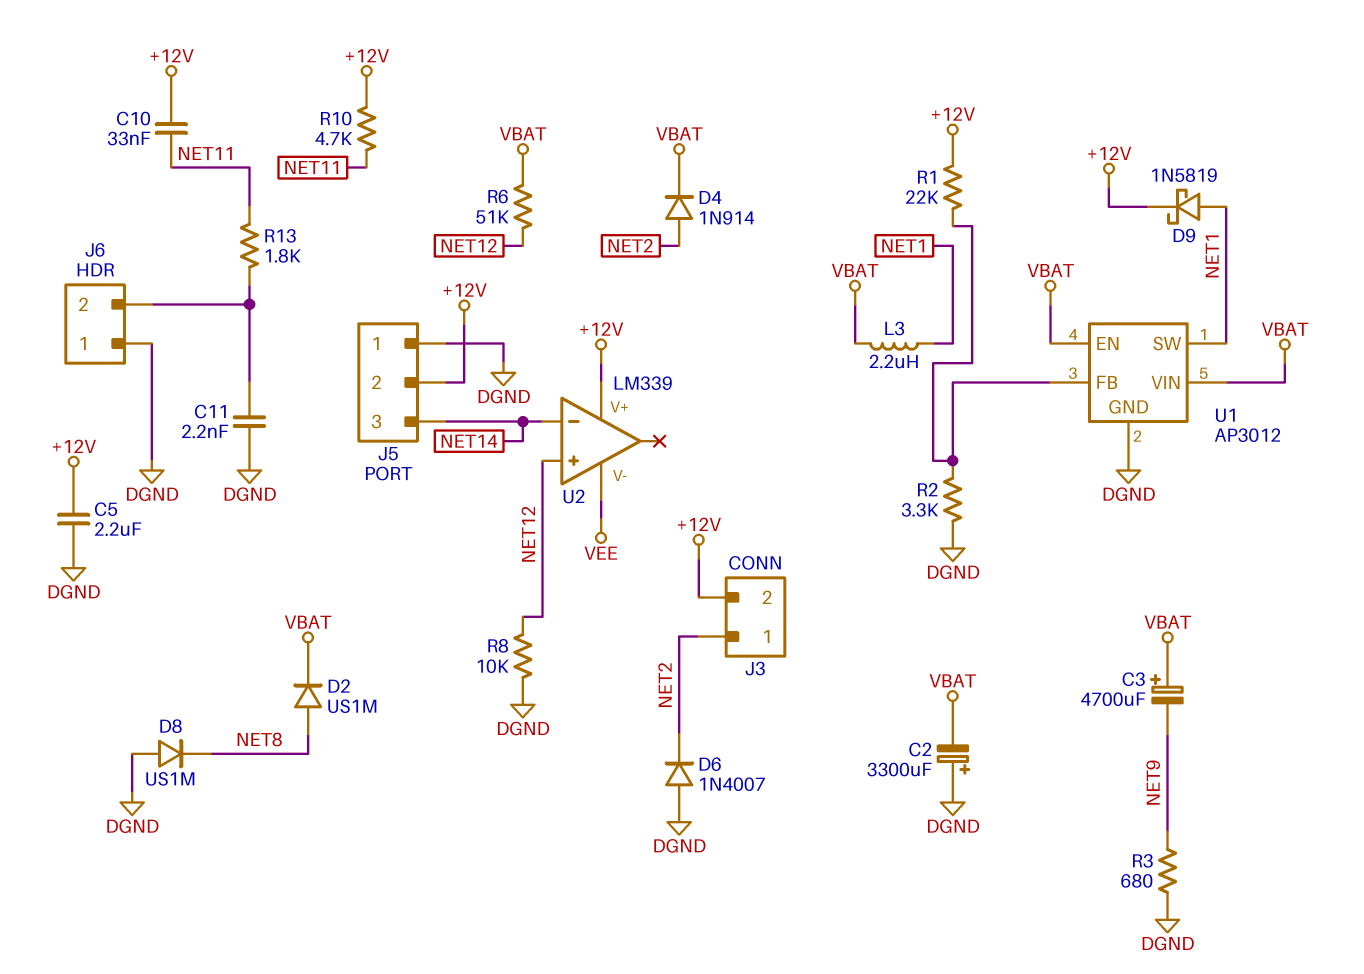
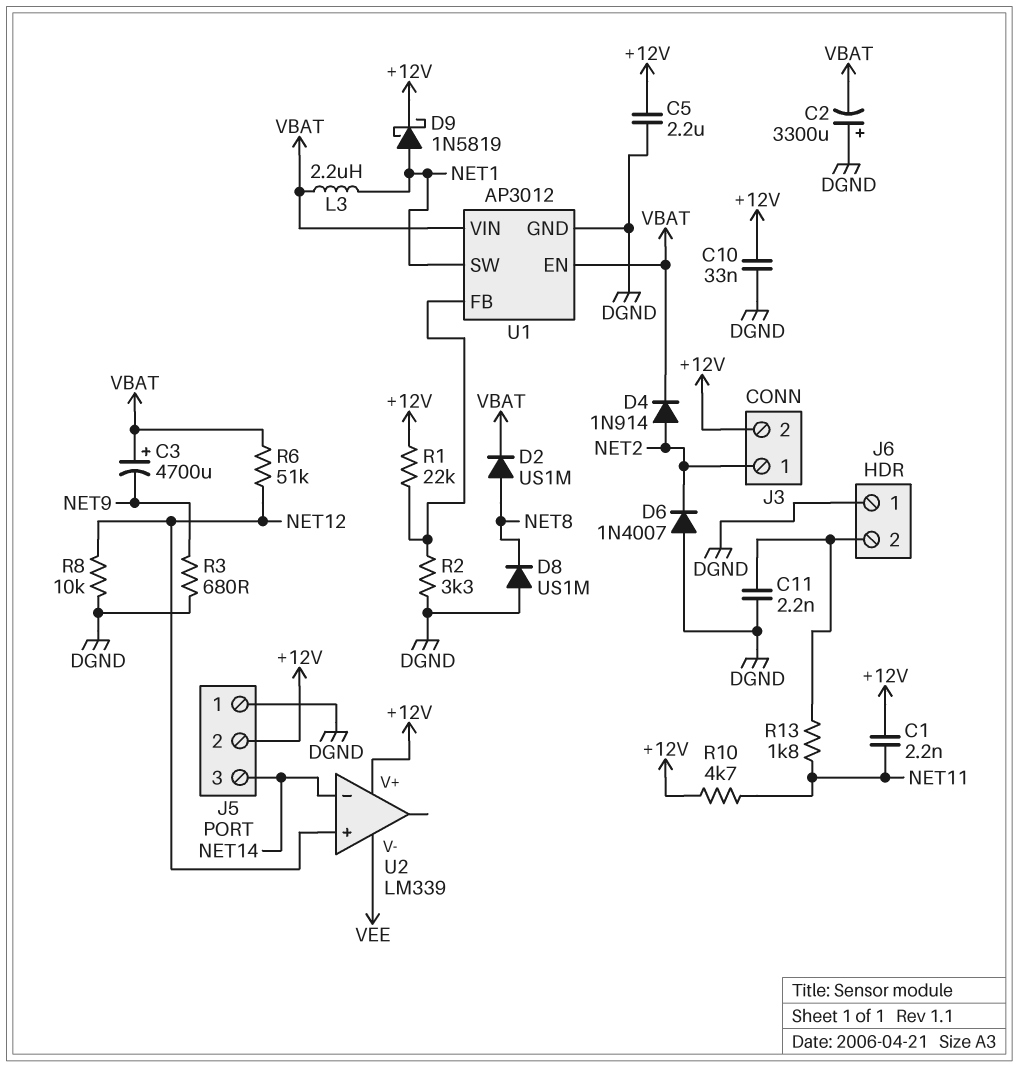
C1: none -> 2.2nF (+12V, NET11)
C10: 33nF (+12V, NET11) -> 33nF (+12V, DGND)

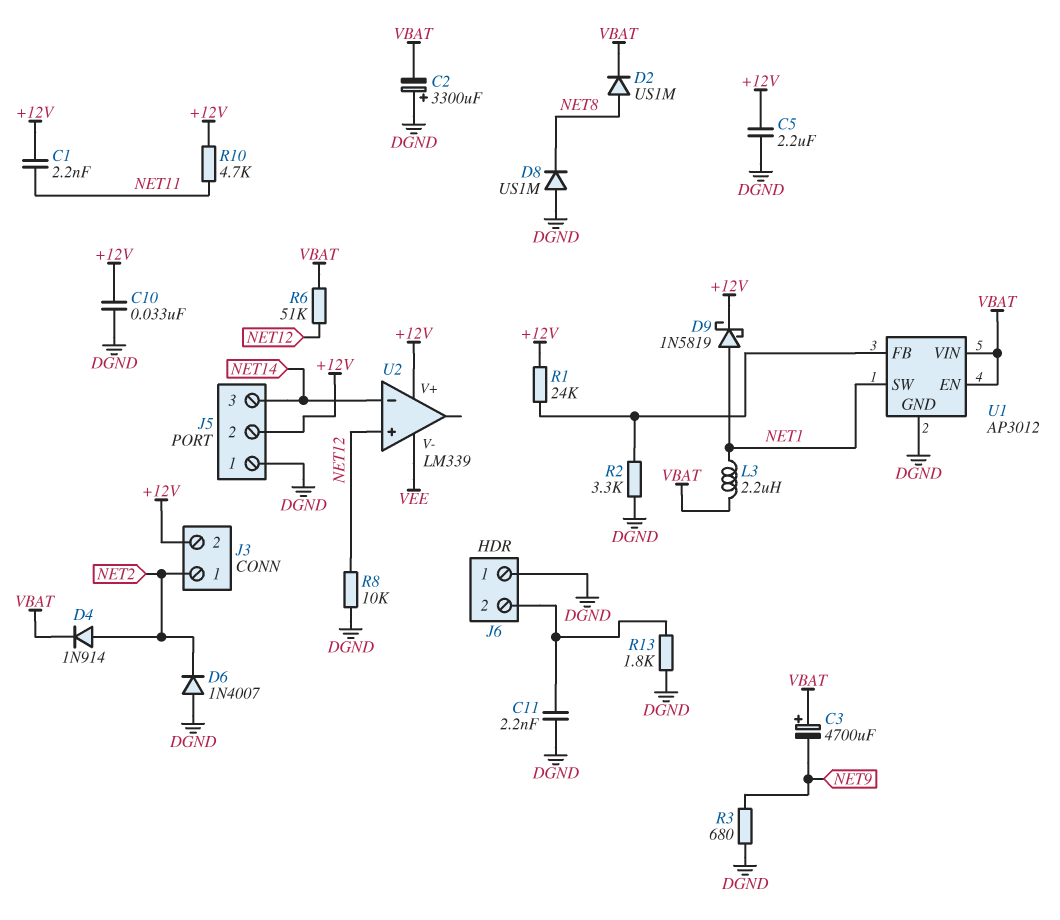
R1: 22k (+12V, U1/FB) -> 24k (+12V, U1/FB)
R13: 1.8k (J6/2, NET11) -> 1.8k (DGND, J6/2)

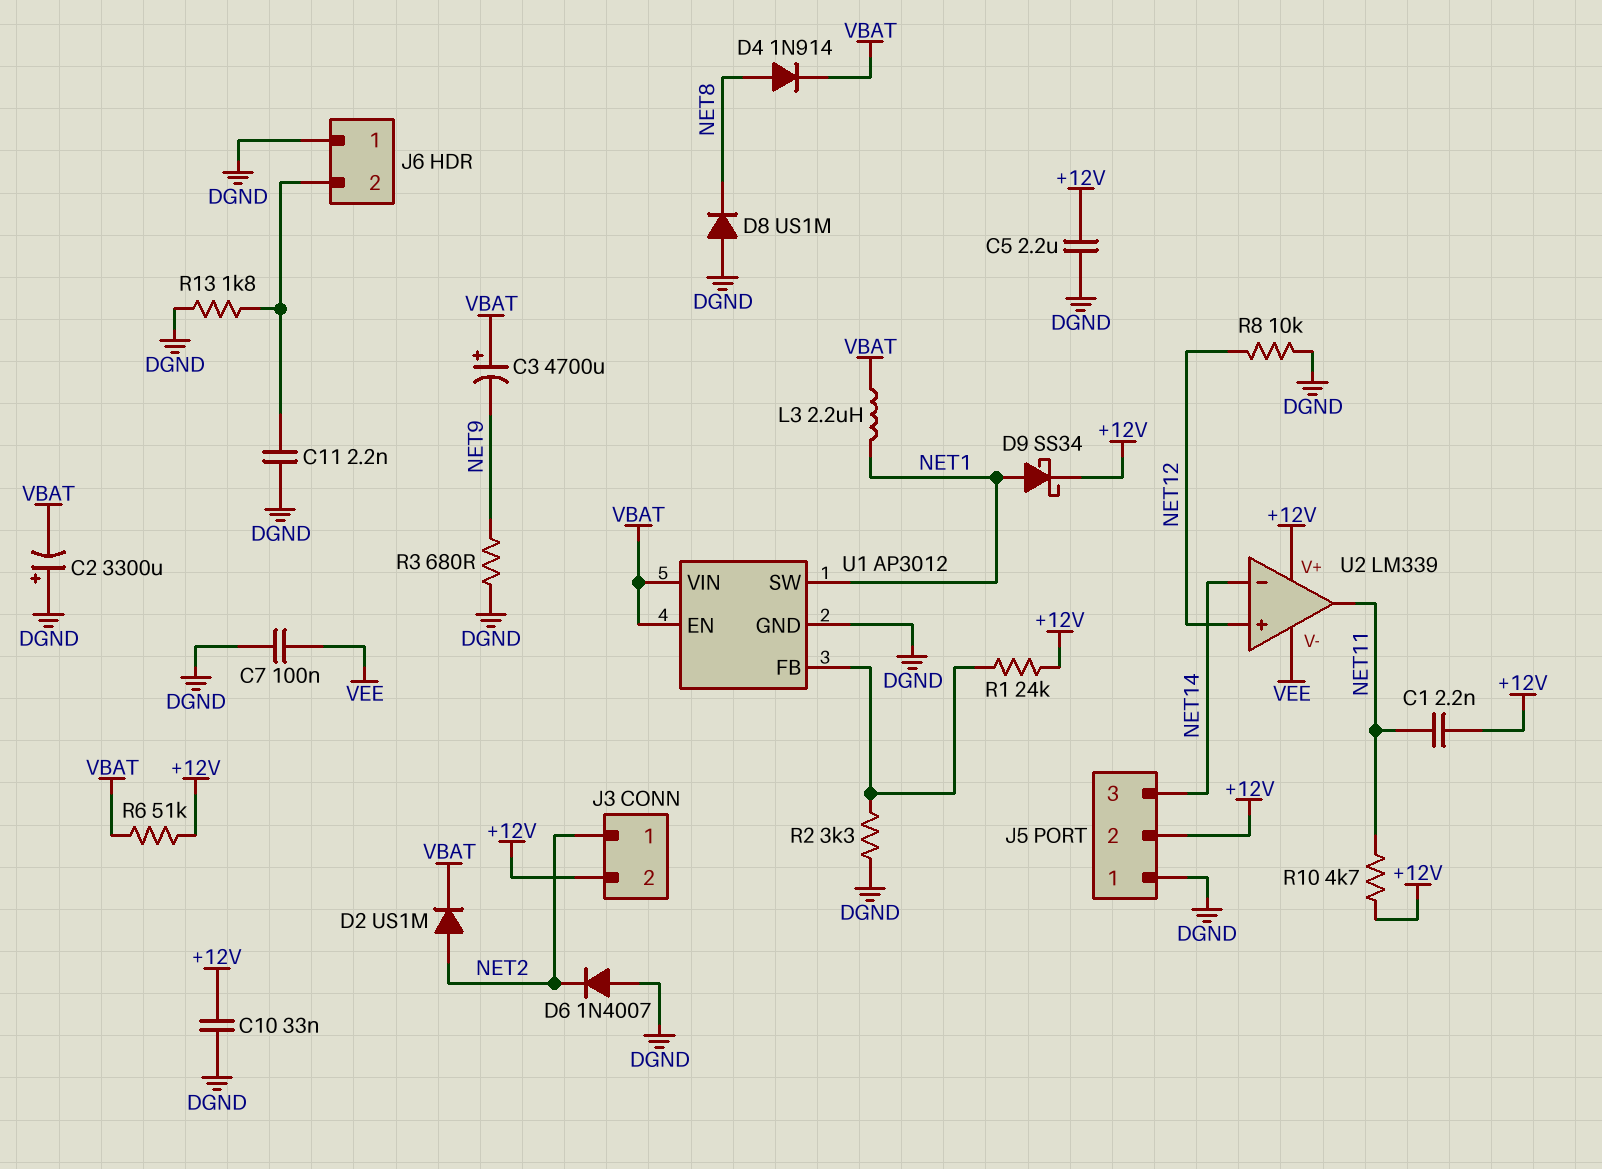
C7: none -> 100nF (DGND, VEE)
D2: diode US1M (A NET8, K VBAT) -> diode US1M (A NET2, K VBAT)
D4: diode 1N914 (A NET2, K VBAT) -> diode 1N914 (A NET8, K VBAT)
D9: schottky 1N5819 (A NET1, K +12V) -> schottky SS34 (A NET1, K +12V)
R6: 51k (NET12, VBAT) -> 51k (+12V, VBAT)
U2 pin out: none -> NET11

